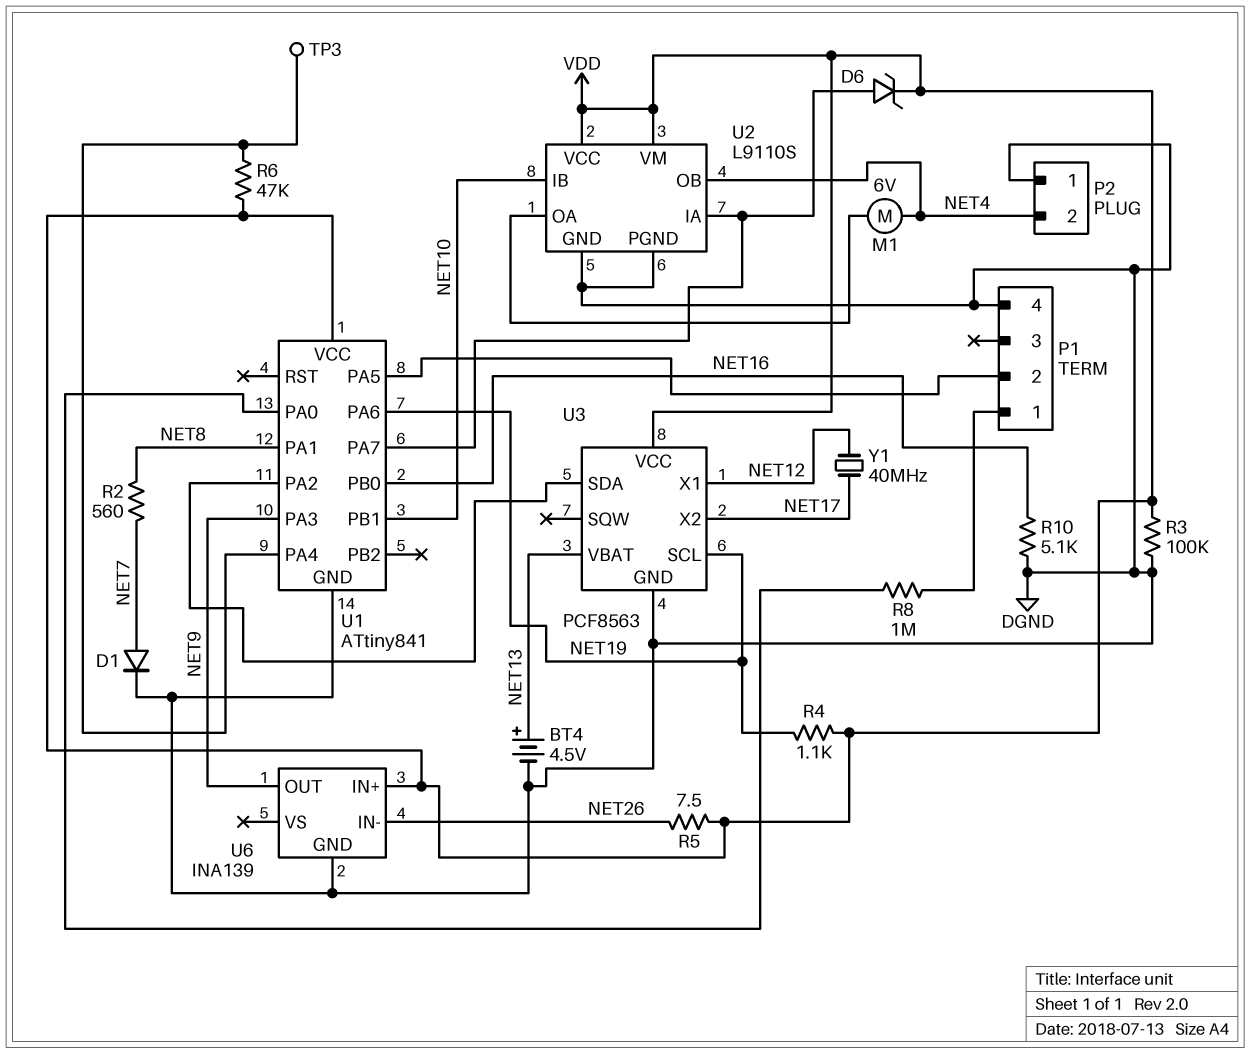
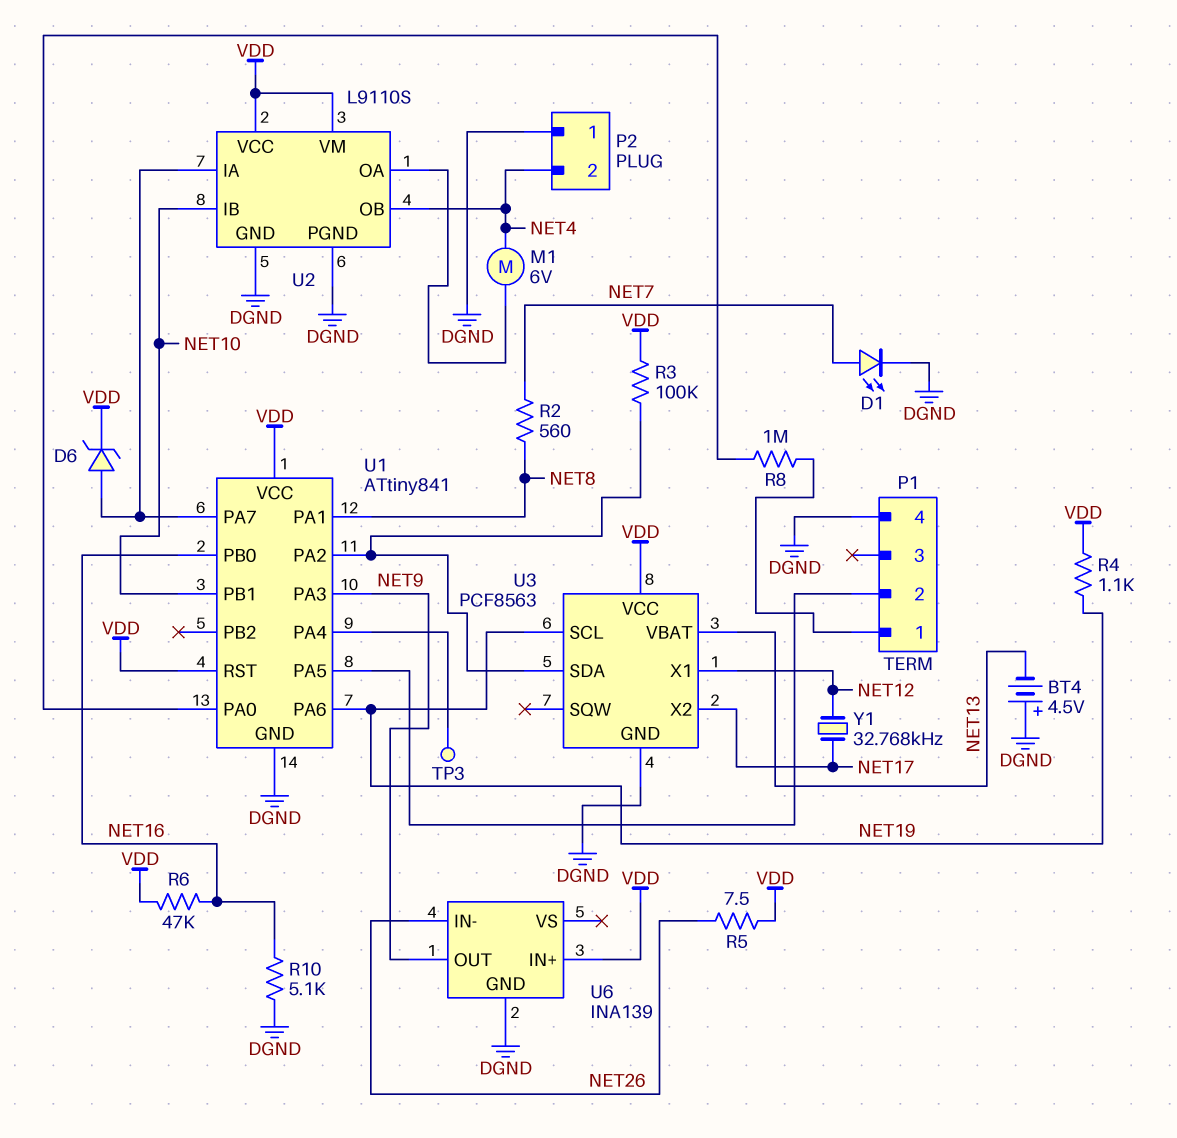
BT4: 4.5V (plus NET13, minus DGND) -> 4.5V (plus DGND, minus NET13)
D1: diode (A NET7, K DGND) -> LED (A NET7, K DGND)
R3: 100k (DGND, VDD) -> 100k (U1/PA2, VDD)
R6: 47k (U1/PA4, VDD) -> 47k (NET16, VDD)
U1 pin RST: none -> VDD
Y1: 40MHz (NET12, NET17) -> 32.768kHz (NET12, NET17)

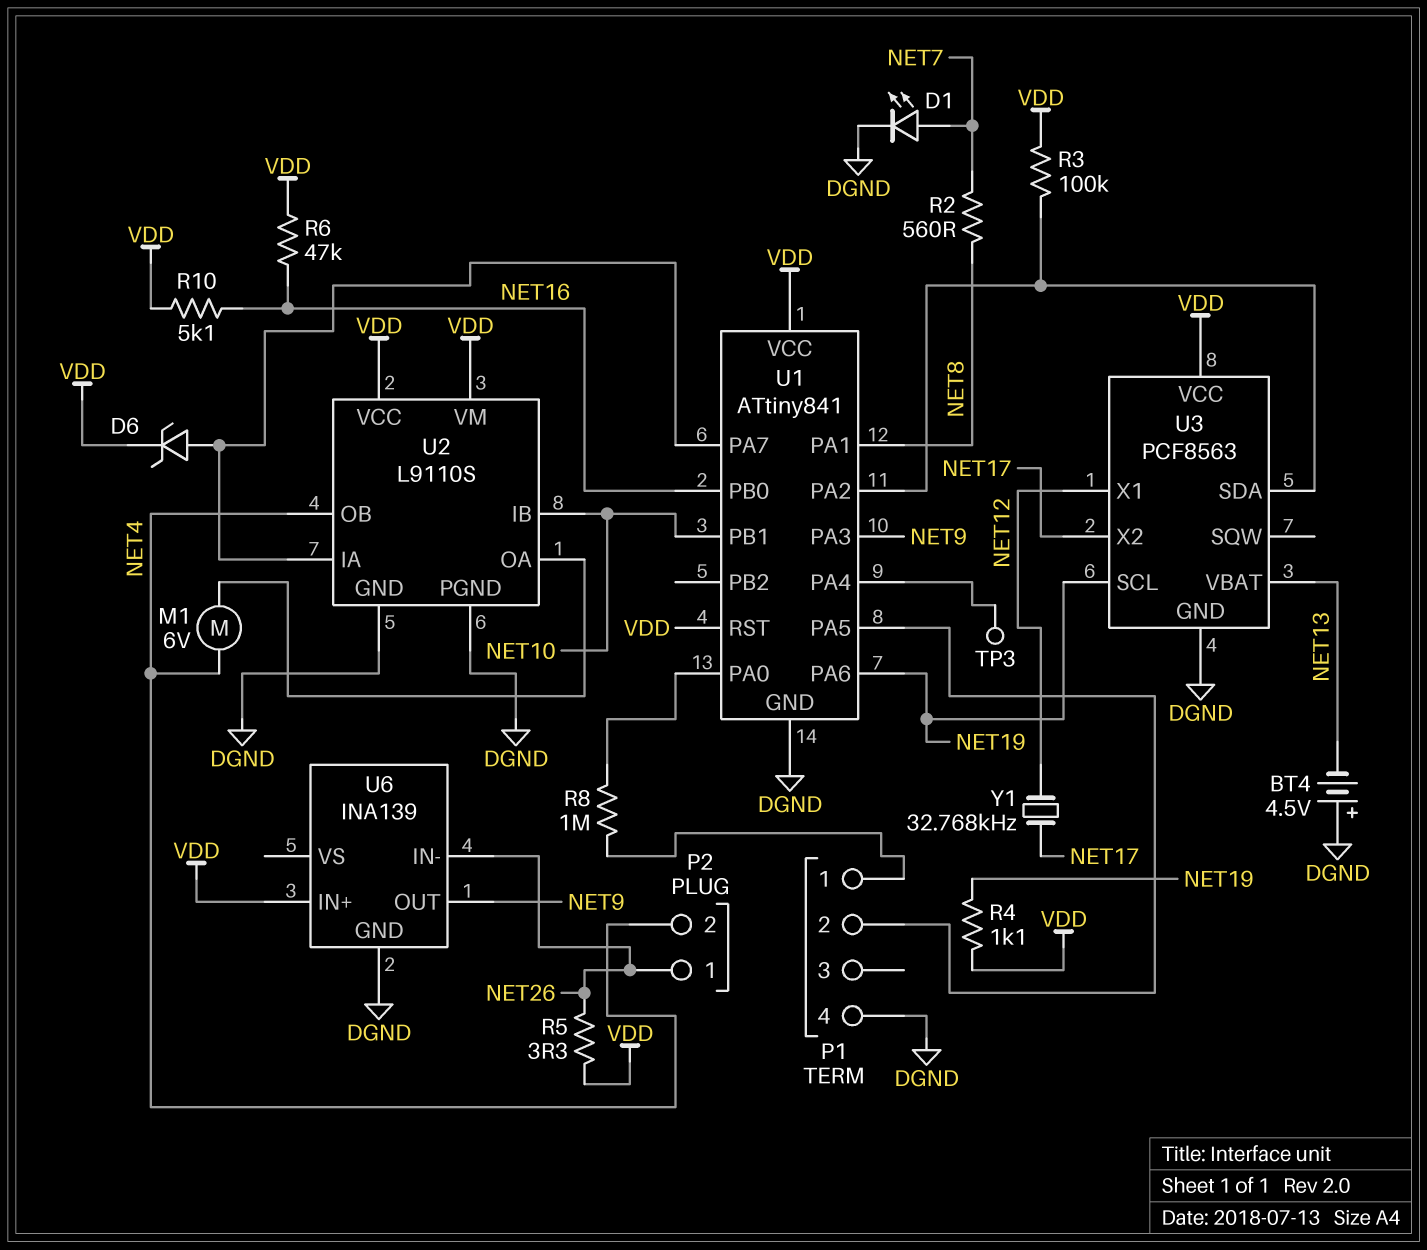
P2 pin 1: DGND -> NET26
R5: 7.5 (NET26, VDD) -> 3.3 (NET26, VDD)
R10: 5.1k (DGND, NET16) -> 5.1k (NET16, VDD)

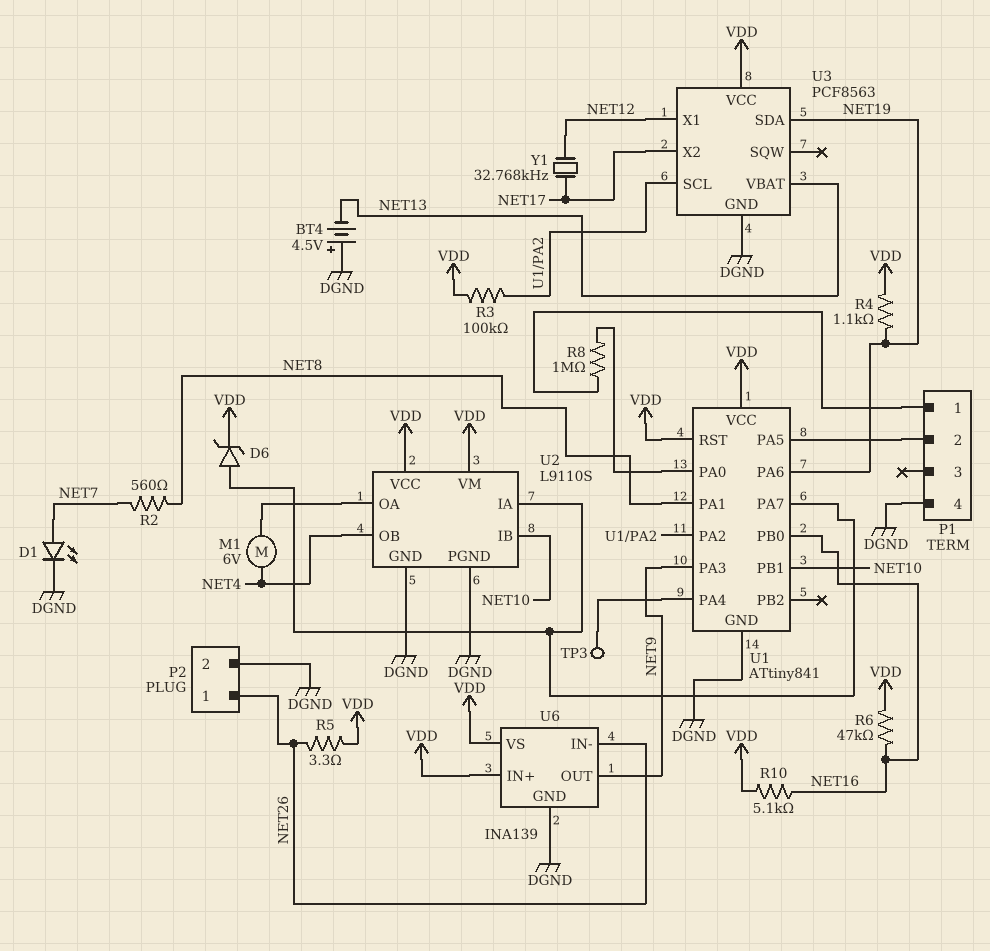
P2 pin 2: NET4 -> DGND
U3 pin SCL: NET19 -> U1/PA2
U3 pin SDA: U1/PA2 -> NET19
U6 pin VS: none -> VDD

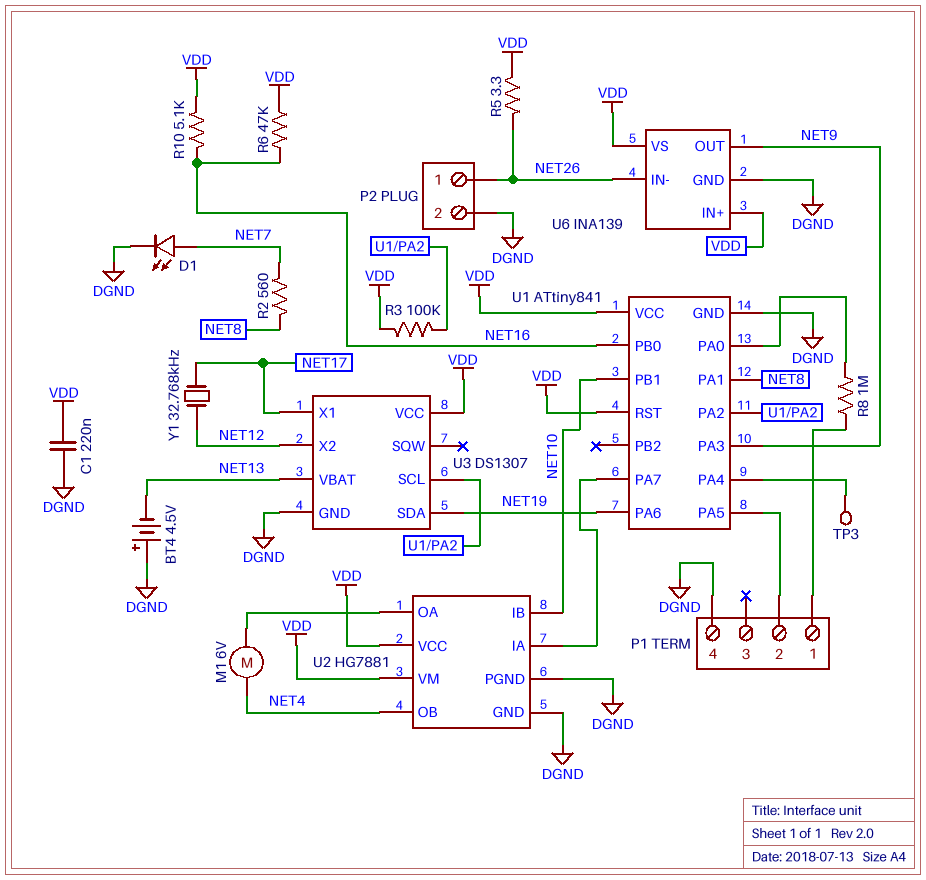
C1: none -> 220nF (DGND, VDD)
D6: zener (A U1/PA7, K VDD) -> none
R4: 1.1k (NET19, VDD) -> none
U2: L9110S -> HG7881
U3: PCF8563 -> DS1307
U3 pin X1: NET12 -> NET17
U3 pin X2: NET17 -> NET12

